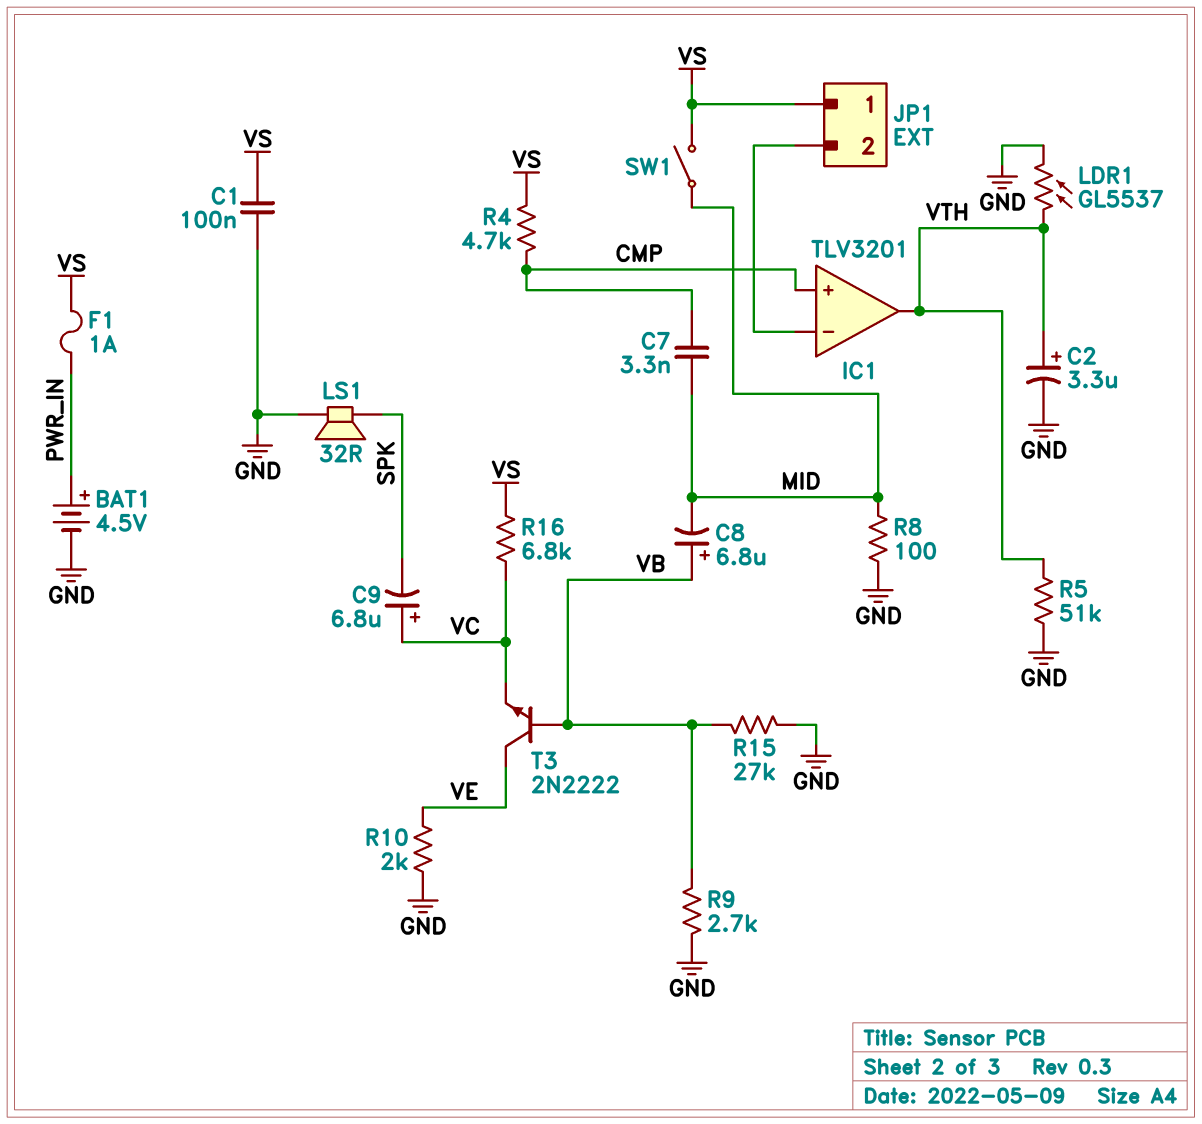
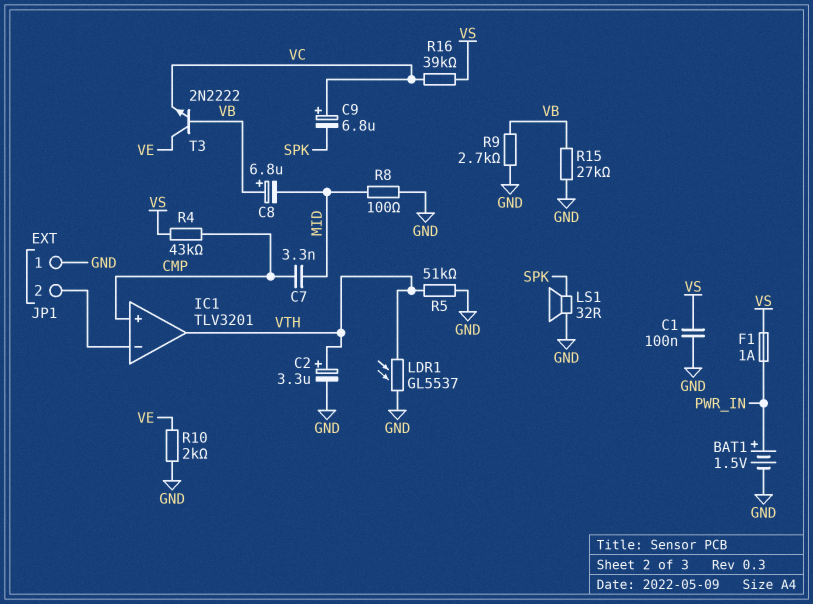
BAT1: 4.5V (plus PWR_IN, minus GND) -> 1.5V (plus PWR_IN, minus GND)
JP1 pin 1: VS -> GND
R4: 4.7k (CMP, VS) -> 43k (CMP, VS)
R16: 6.8k (VC, VS) -> 39k (VC, VS)
SW1: switch (MID, VS) -> none

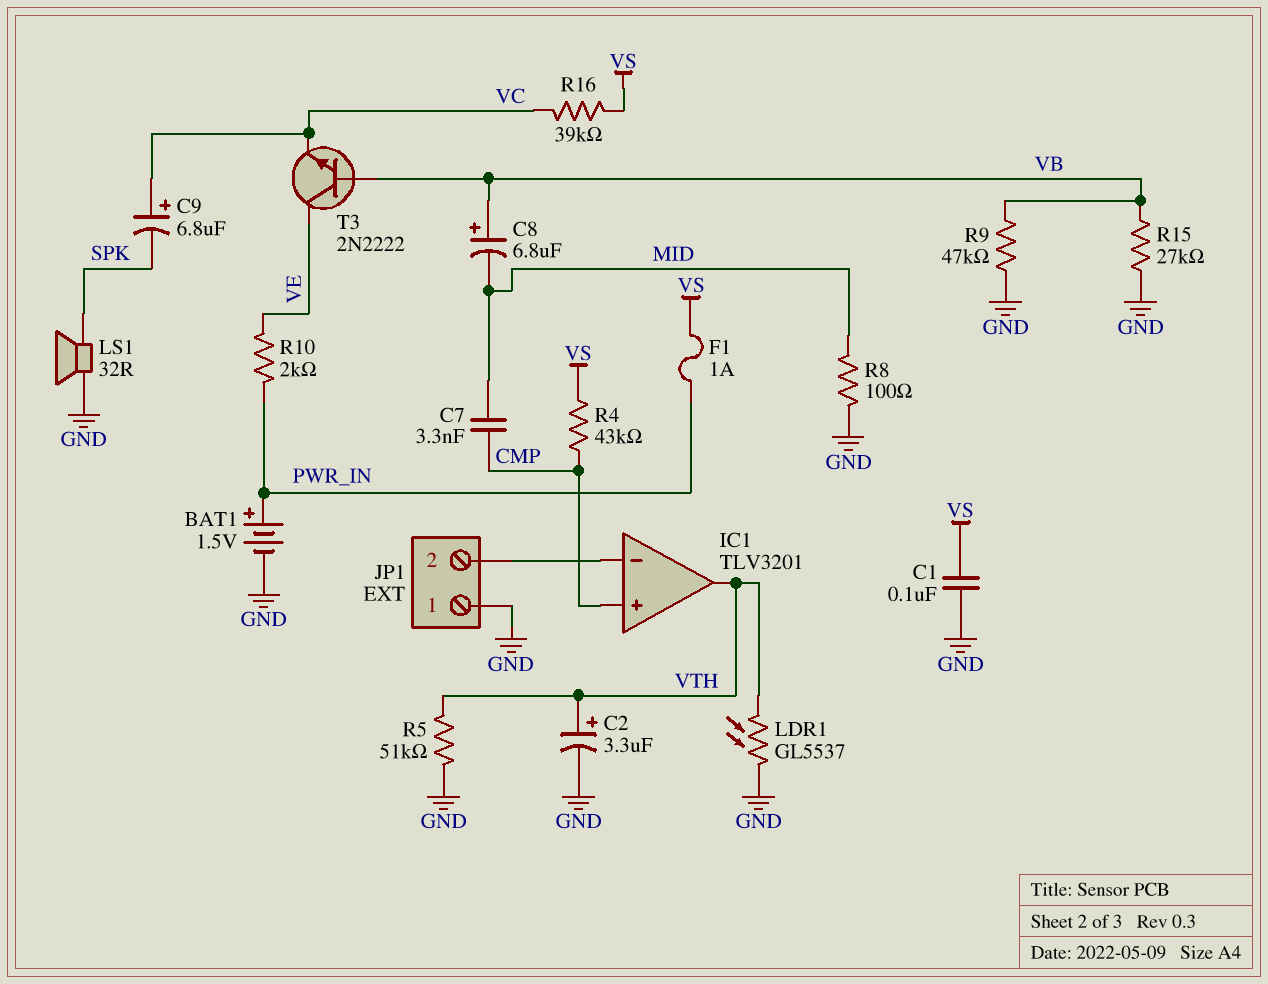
R9: 2.7k (GND, VB) -> 47k (GND, VB)
R10: 2k (GND, VE) -> 2k (PWR_IN, VE)

